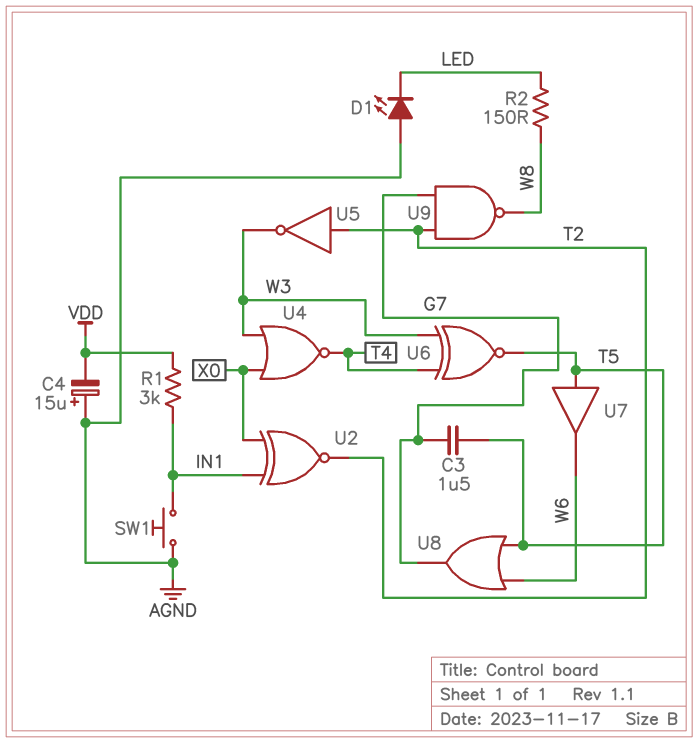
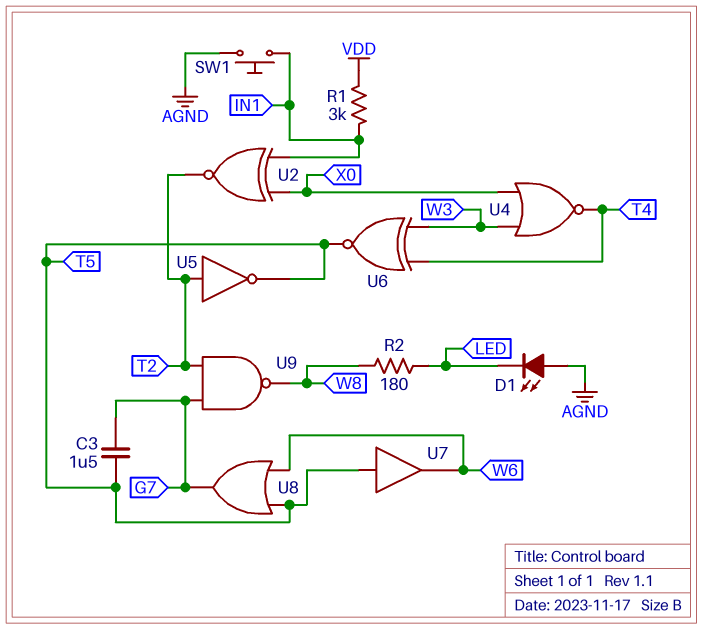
C4: 15uF (plus AGND, minus VDD) -> none
R2: 150 (LED, W8) -> 180 (LED, W8)
U5: NOT (in T2, out W3) -> NOT (in T2, out T5)

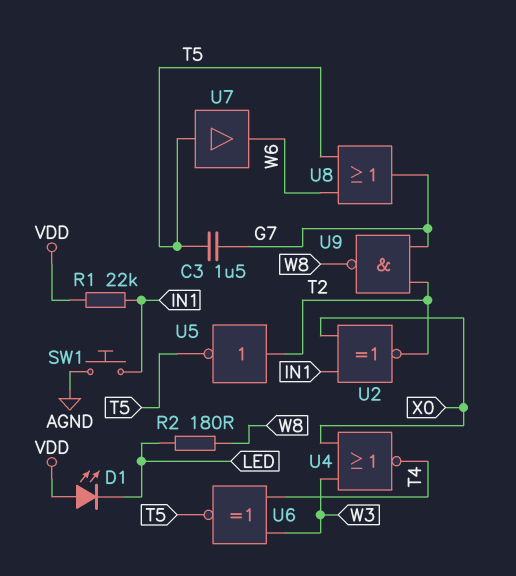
D1: LED (A AGND, K LED) -> LED (A VDD, K LED)
R1: 3k (IN1, VDD) -> 22k (IN1, VDD)

